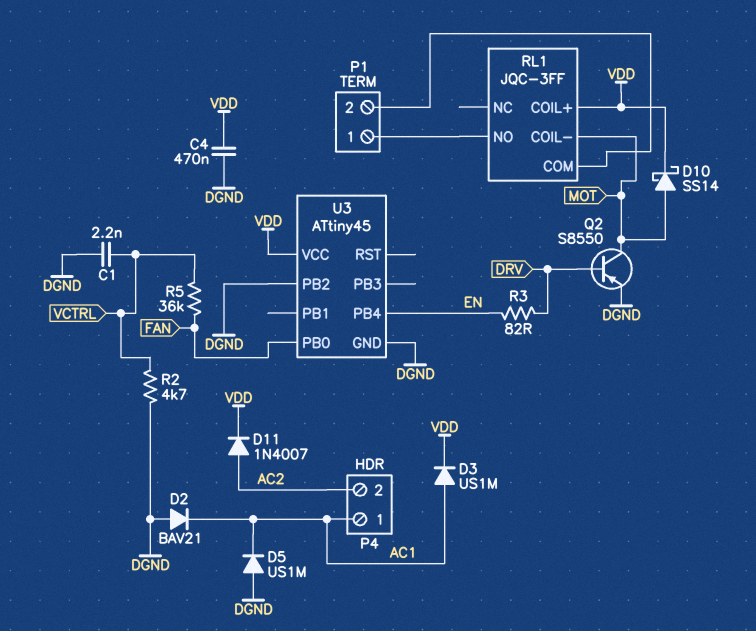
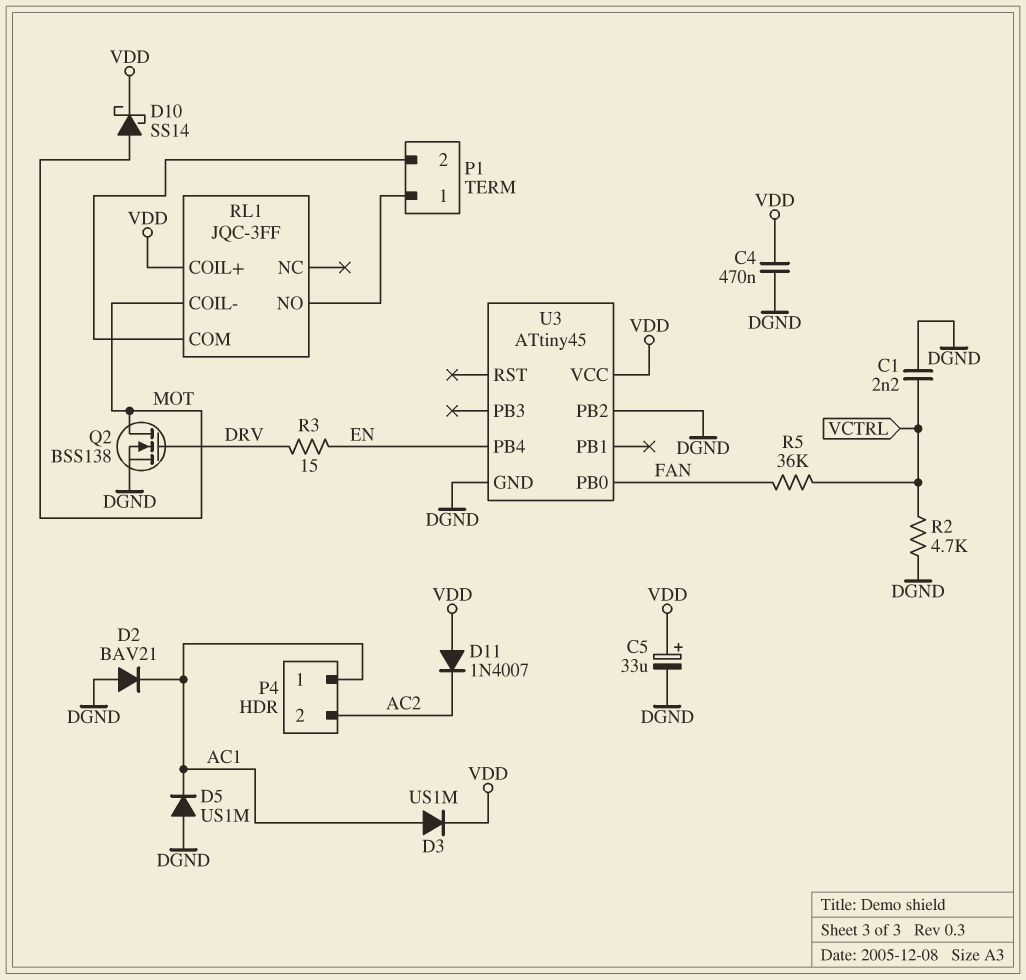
C5: none -> 33uF (plus VDD, minus DGND)
D11: diode 1N4007 (A AC2, K VDD) -> diode 1N4007 (A VDD, K AC2)
Q2: PNP S8550 (B DRV, C MOT, E DGND) -> NMOS BSS138 (G DRV, D MOT, S DGND)
R3: 82 (DRV, EN) -> 15 (DRV, EN)

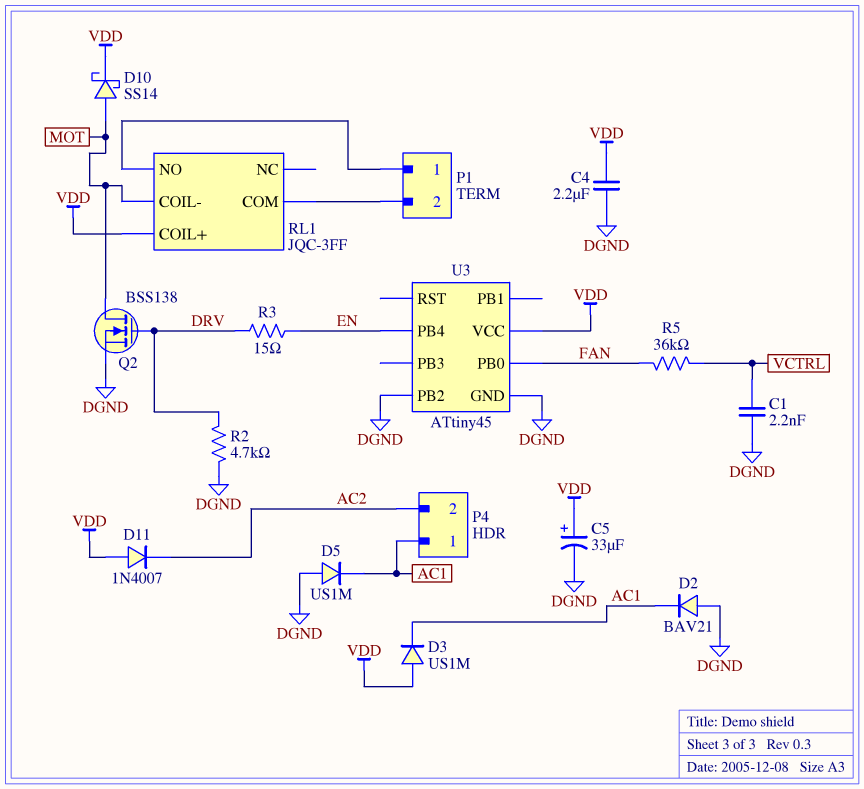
C4: 470nF (DGND, VDD) -> 2.2uF (DGND, VDD)
D3: diode US1M (A AC1, K VDD) -> diode US1M (A VDD, K AC1)
R2: 4.7k (DGND, VCTRL) -> 4.7k (DGND, DRV)

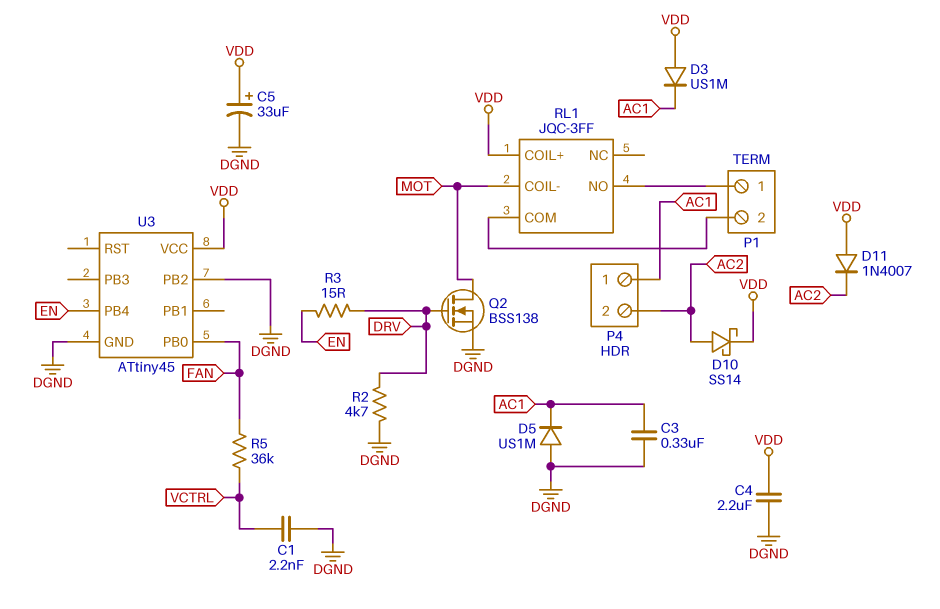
C3: none -> 330nF (AC1, DGND)
D2: diode BAV21 (A DGND, K AC1) -> none
D10: schottky SS14 (A MOT, K VDD) -> schottky SS14 (A AC2, K VDD)

